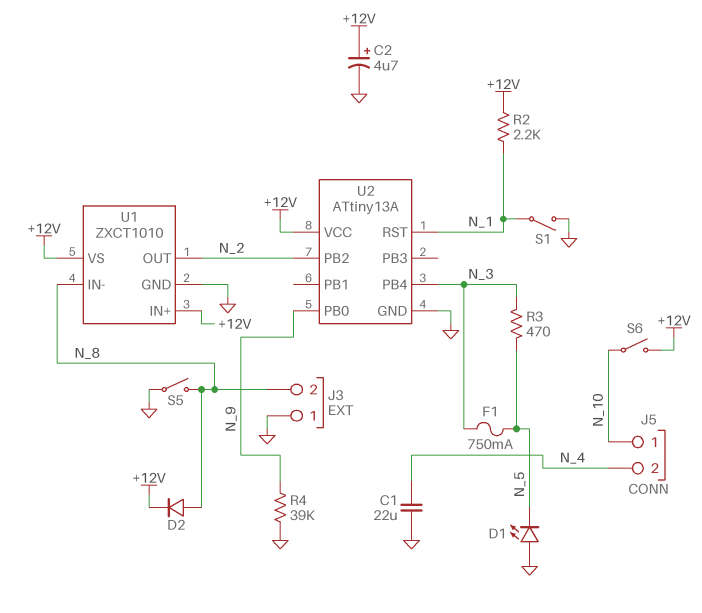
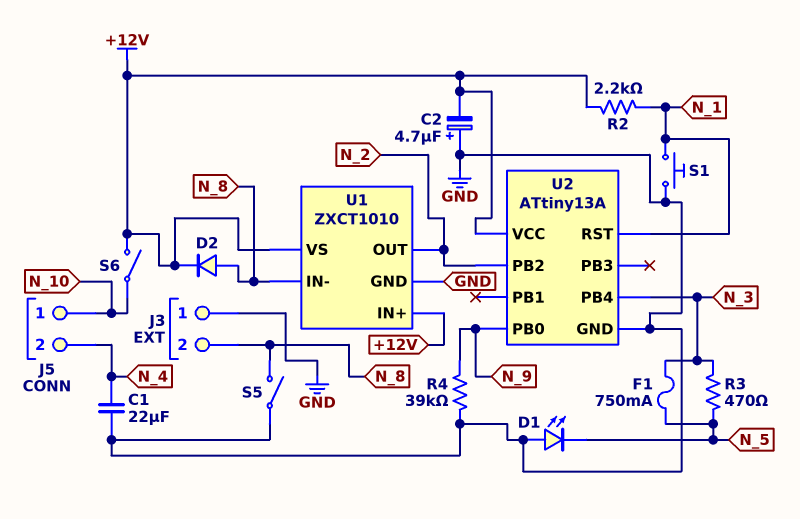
C2: 4.7uF (plus +12V, minus GND) -> 4.7uF (plus GND, minus +12V)
S1: switch (GND, N_1) -> button (GND, N_1)

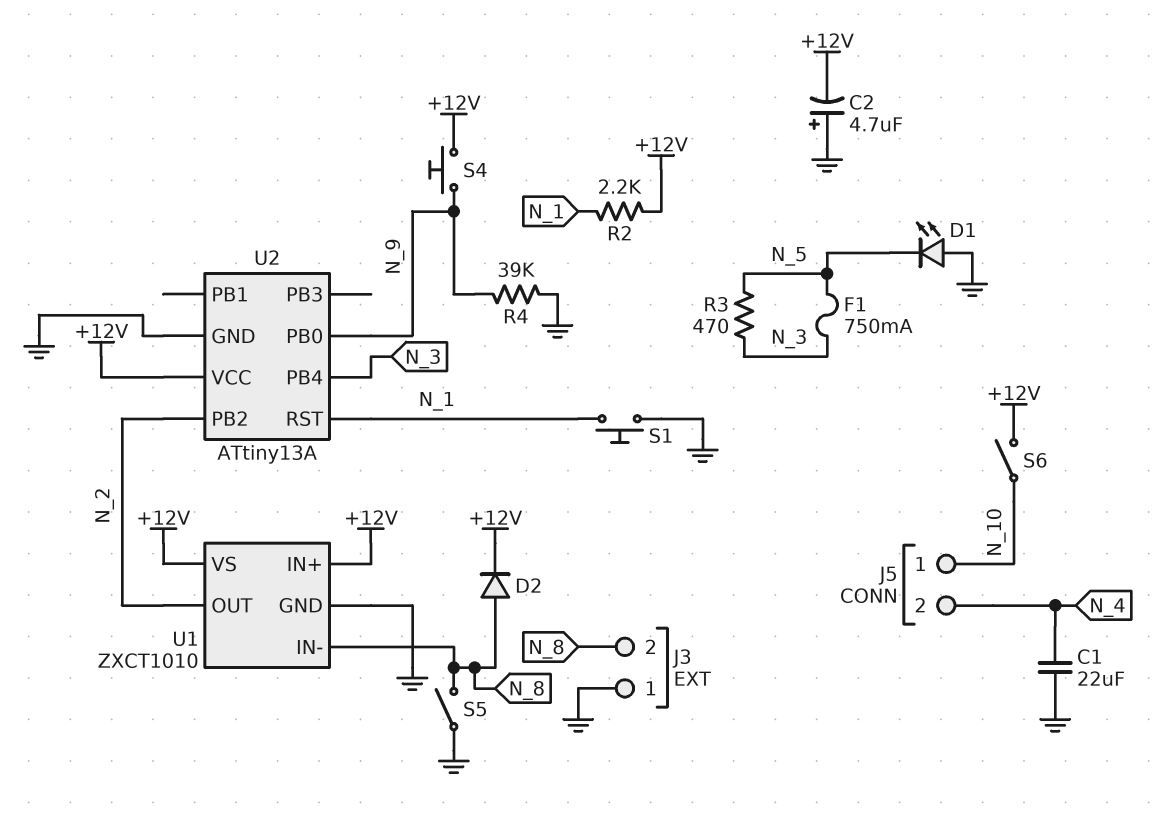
S4: none -> button (+12V, N_9)

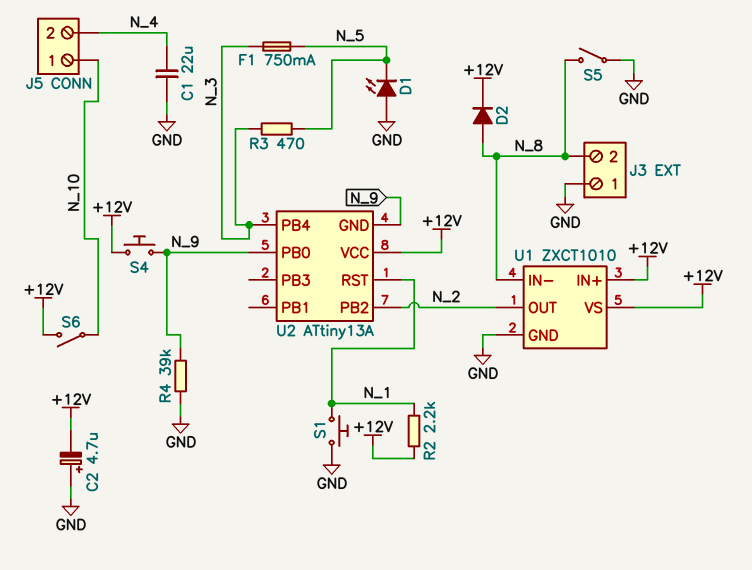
U2 pin GND: GND -> N_9

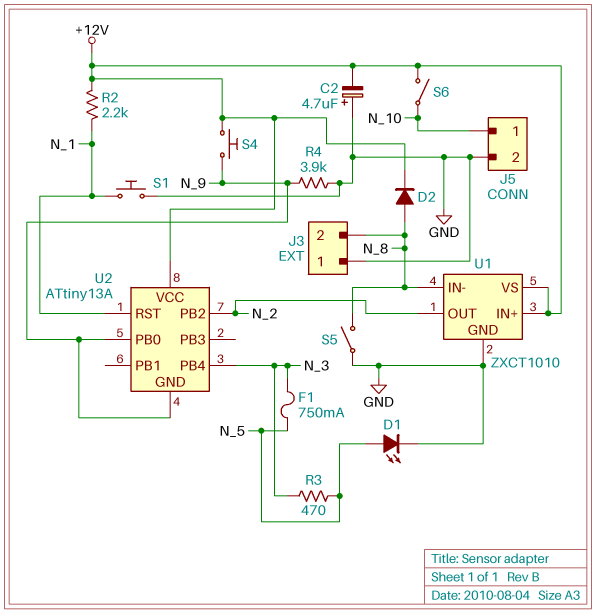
C1: 22uF (GND, N_4) -> none
D1: LED (A GND, K N_5) -> LED (A N_5, K GND)
J5 pin 2: N_4 -> GND
R4: 39k (GND, N_9) -> 3.9k (GND, N_9)

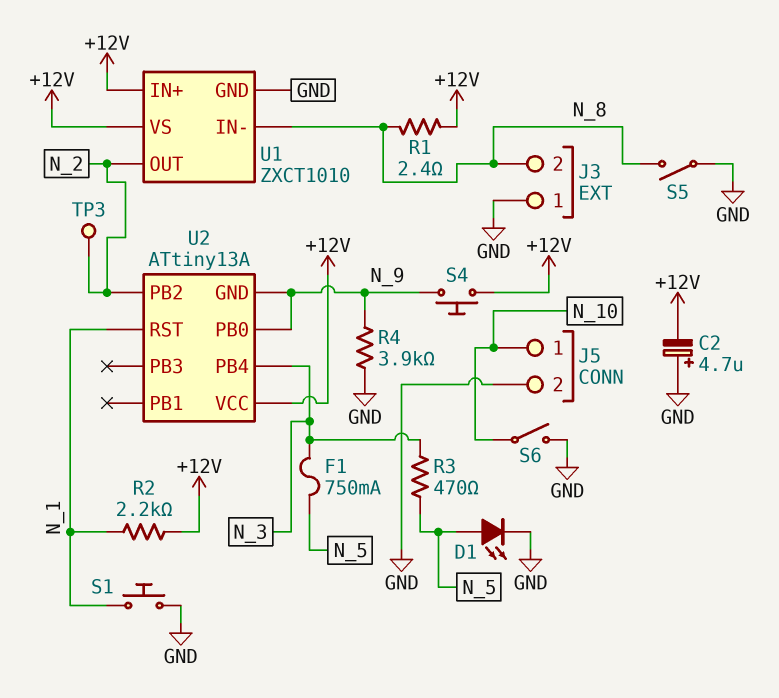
D2: diode (A N_8, K +12V) -> none
R1: none -> 2.4 (+12V, N_8)
S6: switch (+12V, N_10) -> switch (GND, N_10)
TP3: none -> test point (N_2)

